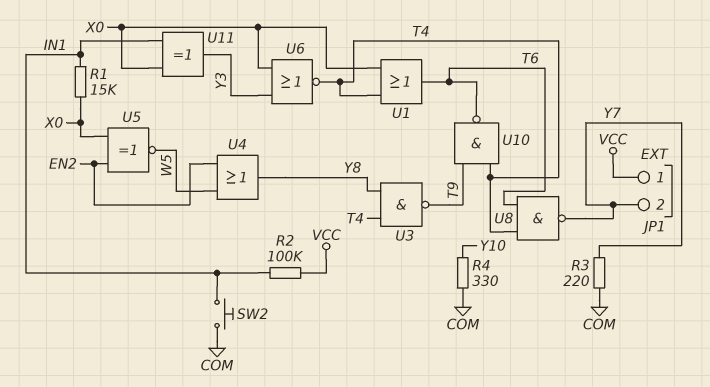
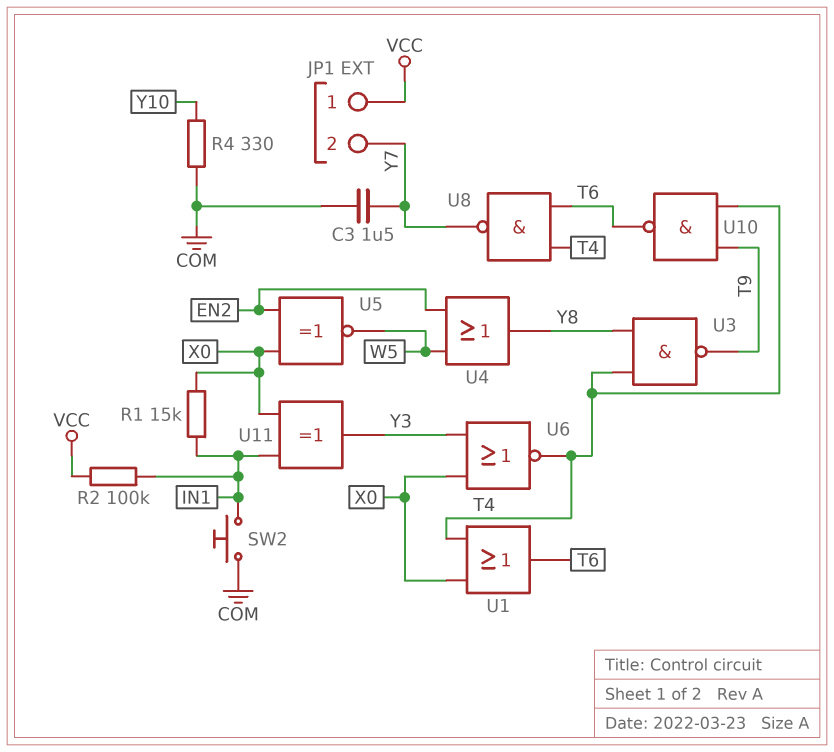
C3: none -> 1.5uF (COM, Y7)
R3: 220 (COM, Y7) -> none

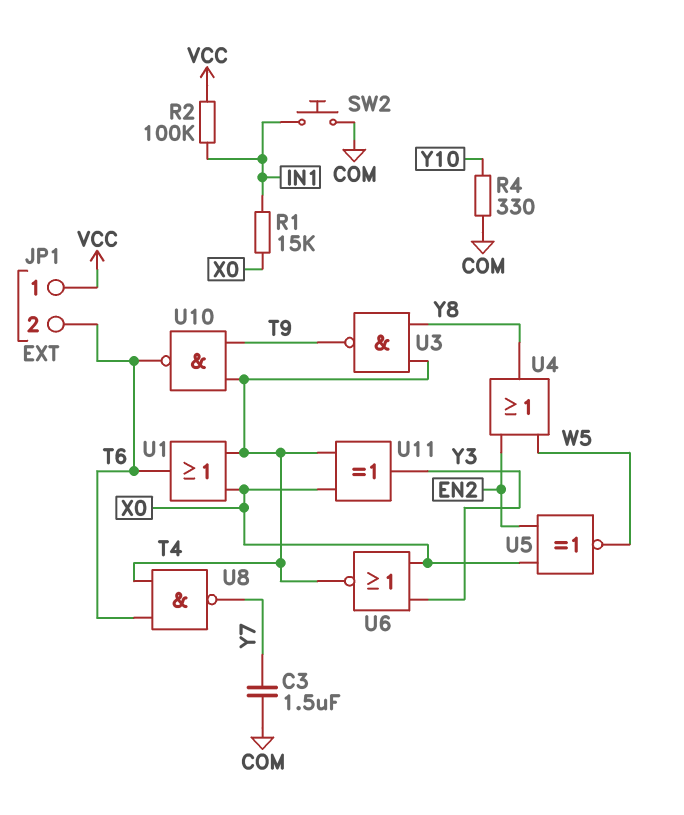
JP1 pin 2: Y7 -> T6
U11: XOR (in IN1, in X0, out Y3) -> XOR (in T4, in X0, out Y3)

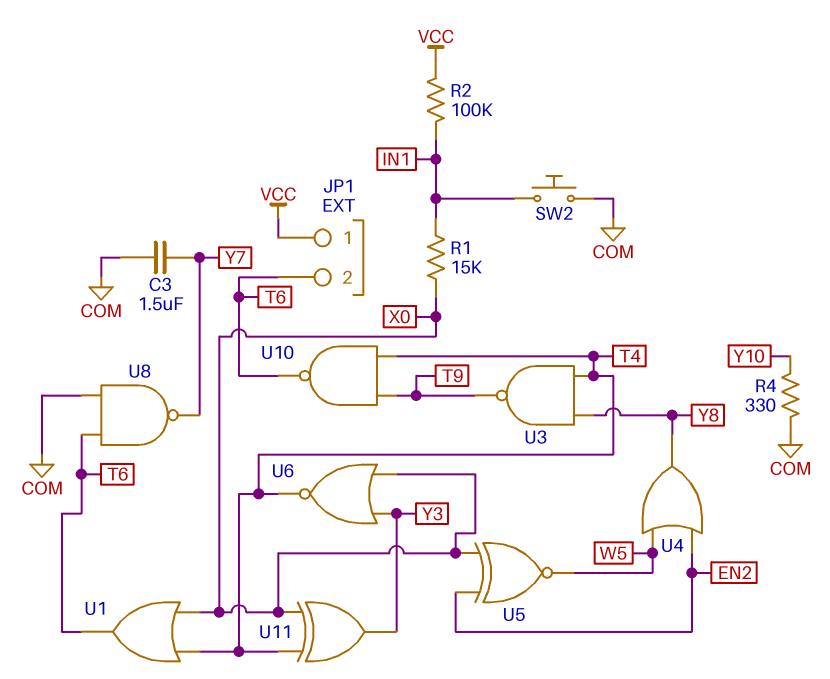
U8: NAND (in T4, in T6, out Y7) -> NAND (in COM, in T6, out Y7)

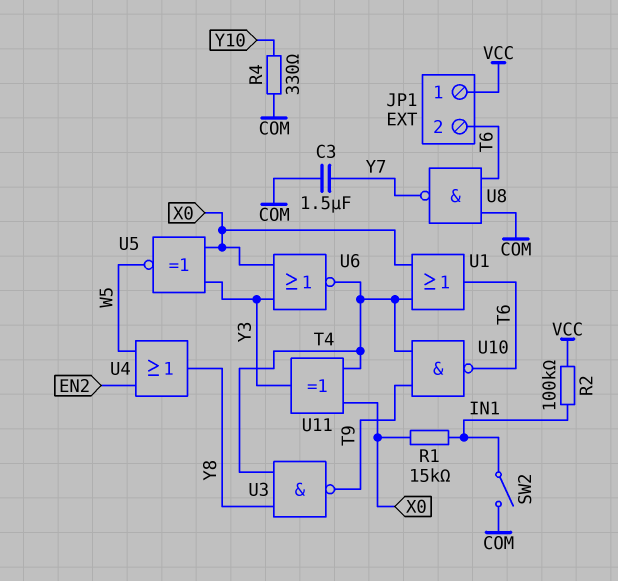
SW2: button (COM, IN1) -> switch (COM, IN1)
U5: XNOR (in EN2, in X0, out W5) -> XNOR (in X0, in Y3, out W5)

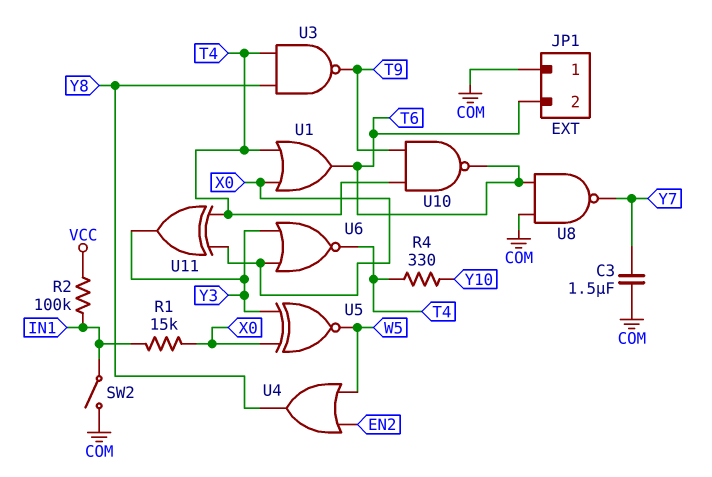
JP1 pin 1: VCC -> COM
R4: 330 (COM, Y10) -> 330 (T4, Y10)

